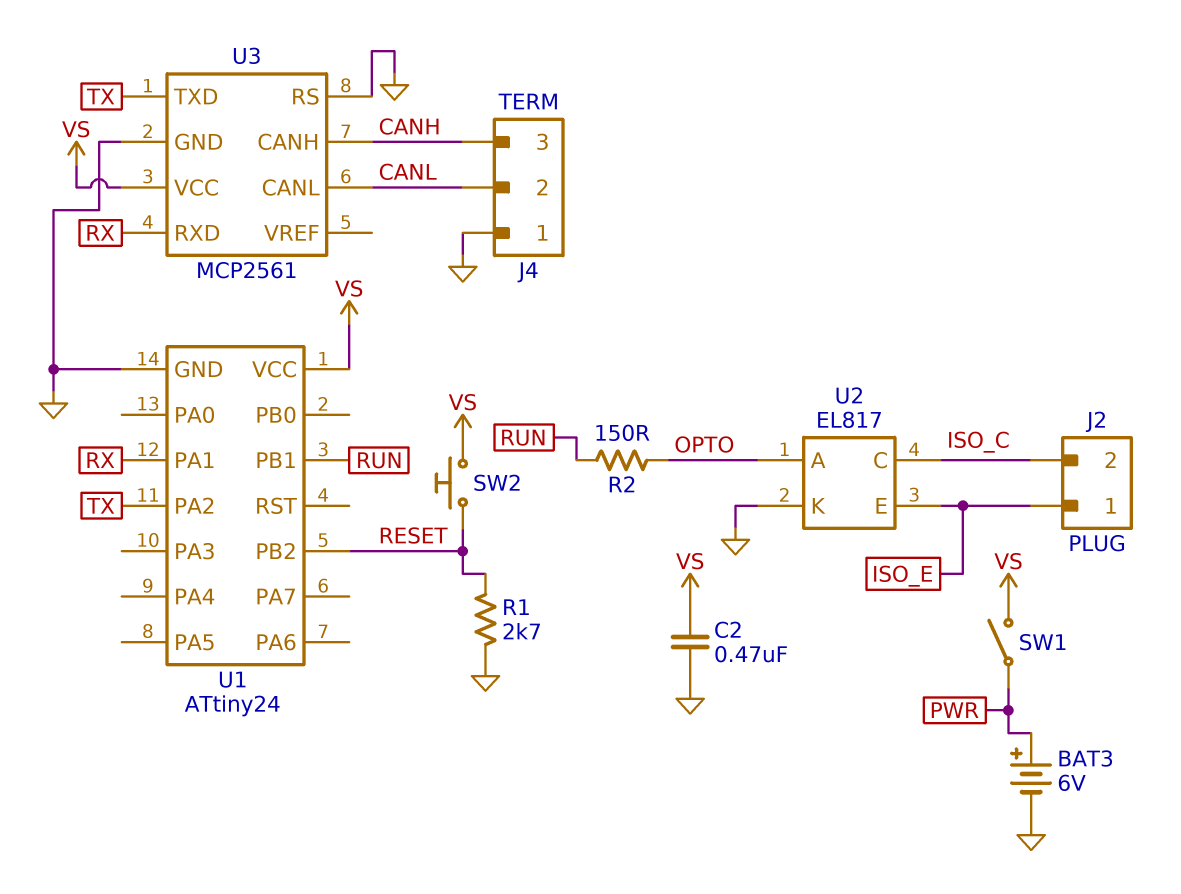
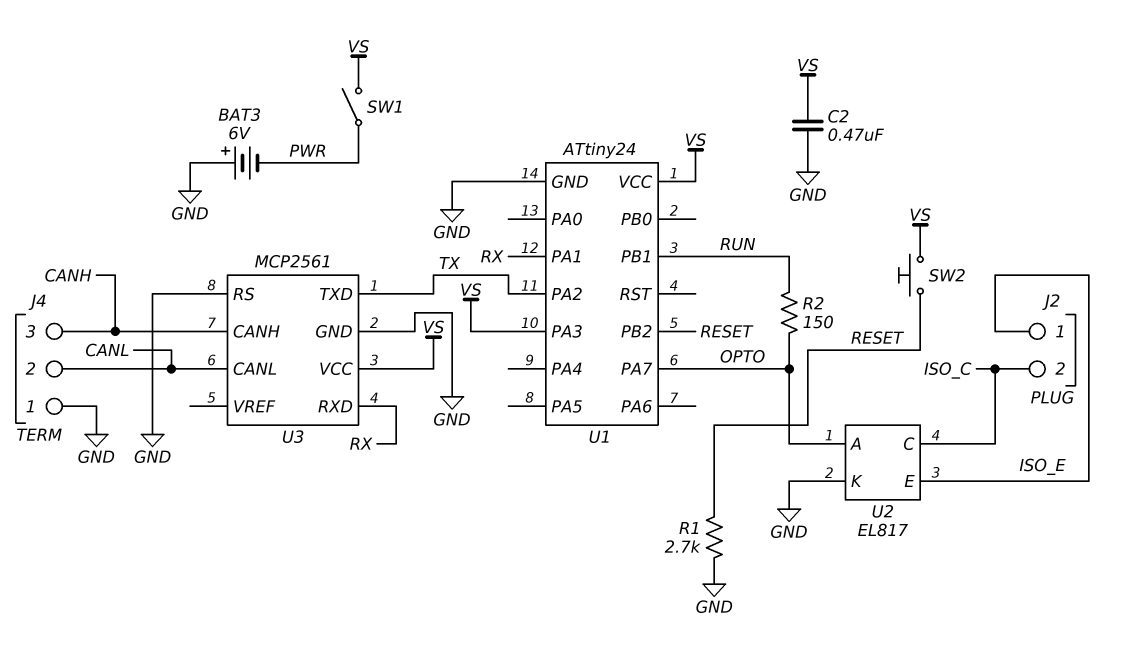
BAT3: 6V (plus PWR, minus GND) -> 6V (plus GND, minus PWR)
U1 pin PA3: none -> VS
U1 pin PA7: none -> OPTO

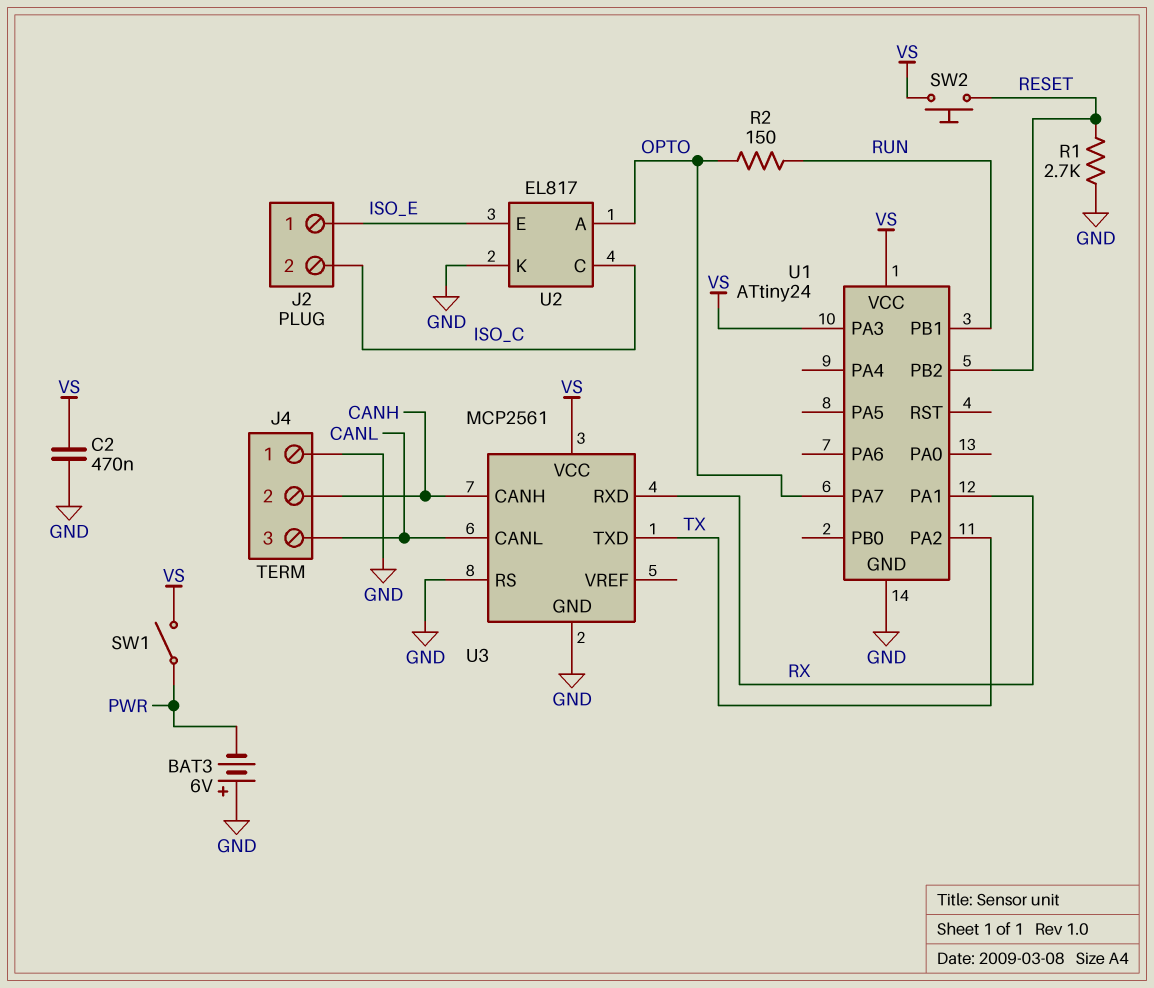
J4 pin 2: CANL -> CANH
J4 pin 3: CANH -> CANL

